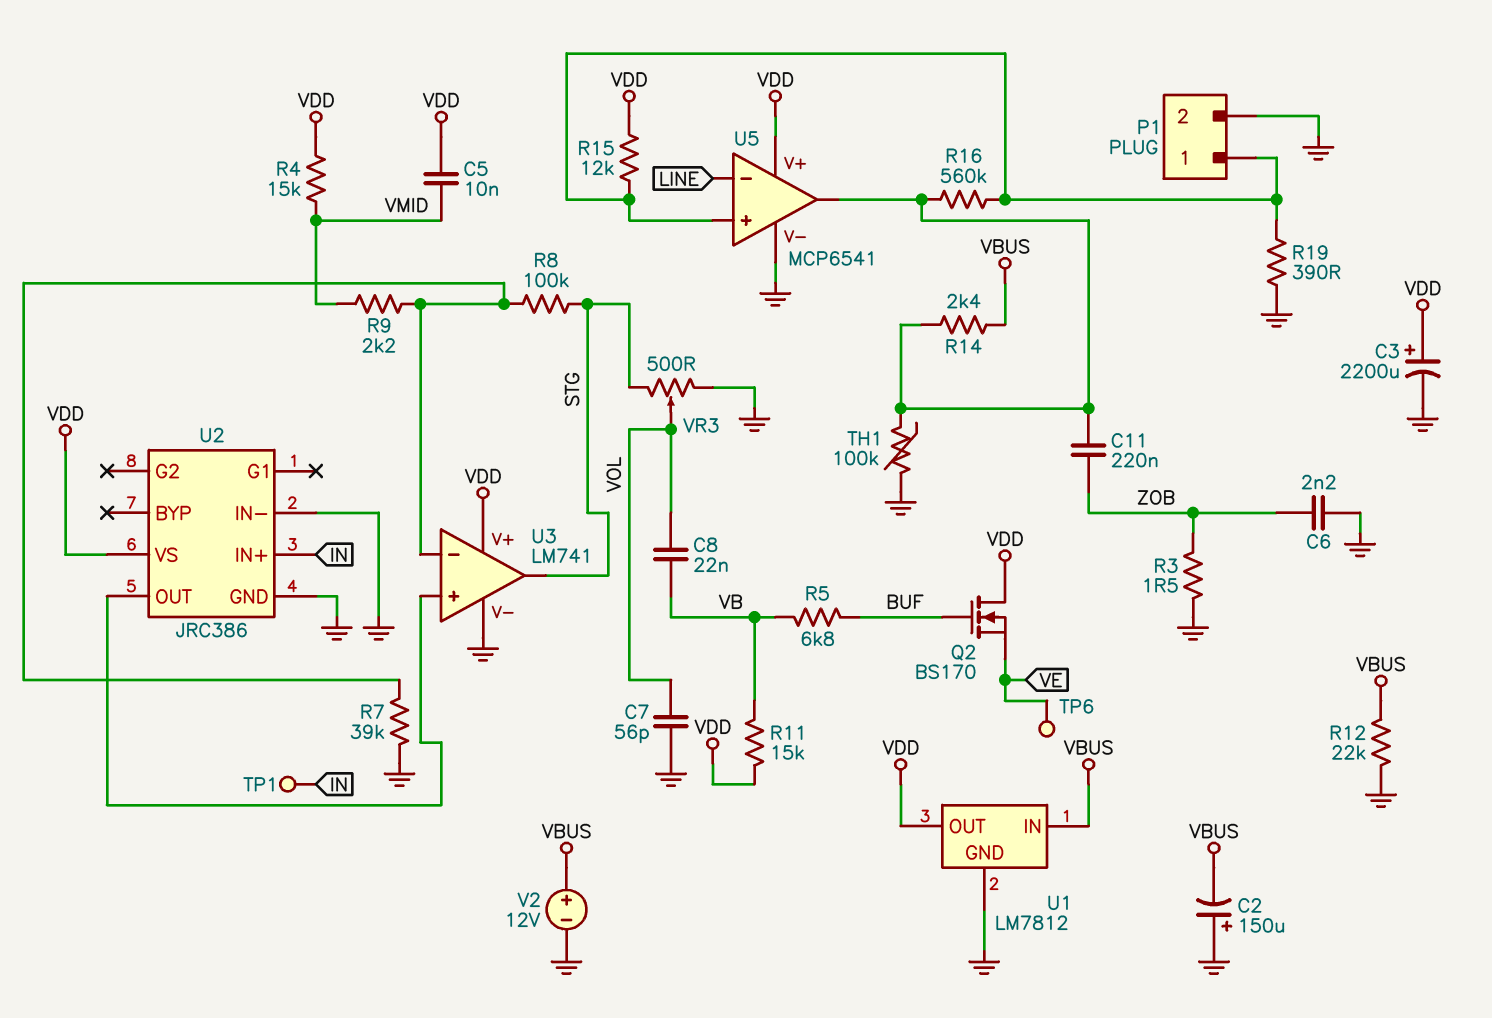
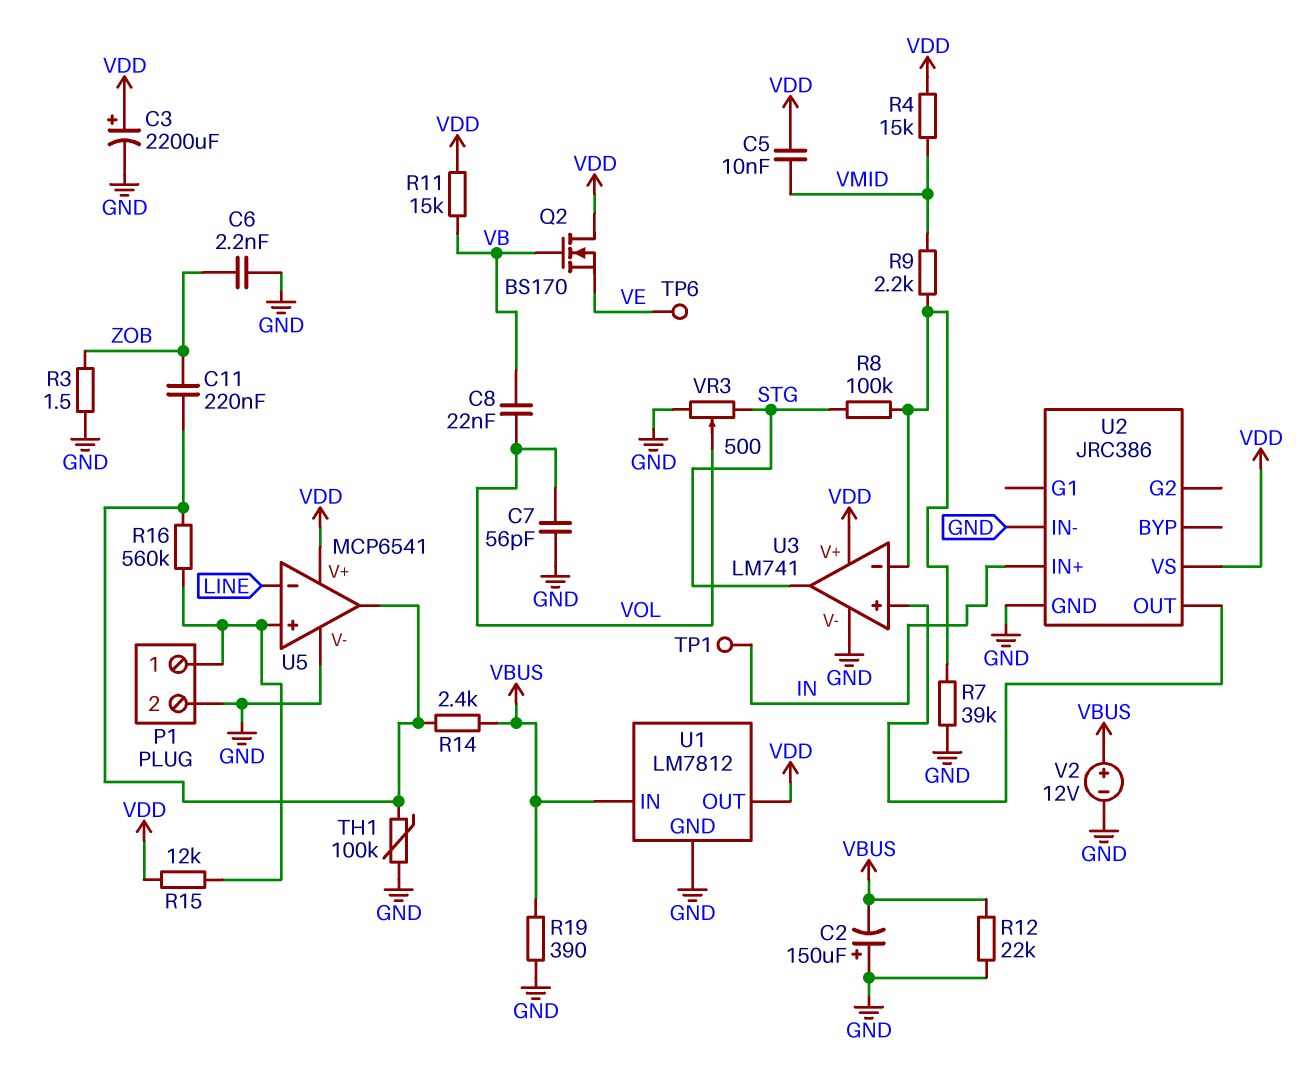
Q2: NMOS BS170 (G BUF, D VDD, S VE) -> NMOS BS170 (G VB, D VDD, S VE)
R5: 6.8k (BUF, VB) -> none
R19: 390 (GND, P1/1) -> 390 (GND, VBUS)

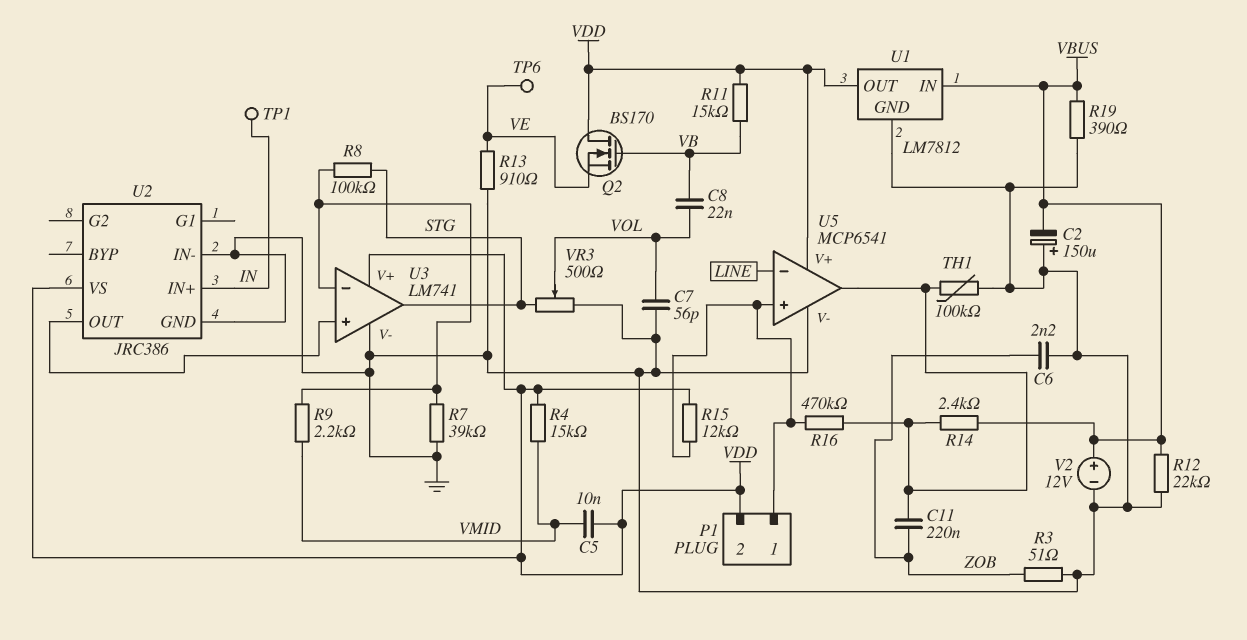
C3: 2200uF (plus VDD, minus GND) -> none
P1 pin 2: GND -> VDD
R3: 1.5 (GND, ZOB) -> 51 (GND, ZOB)
R13: none -> 910 (GND, VE)
R16: 560k (P1/1, U5/out) -> 470k (P1/1, U5/out)

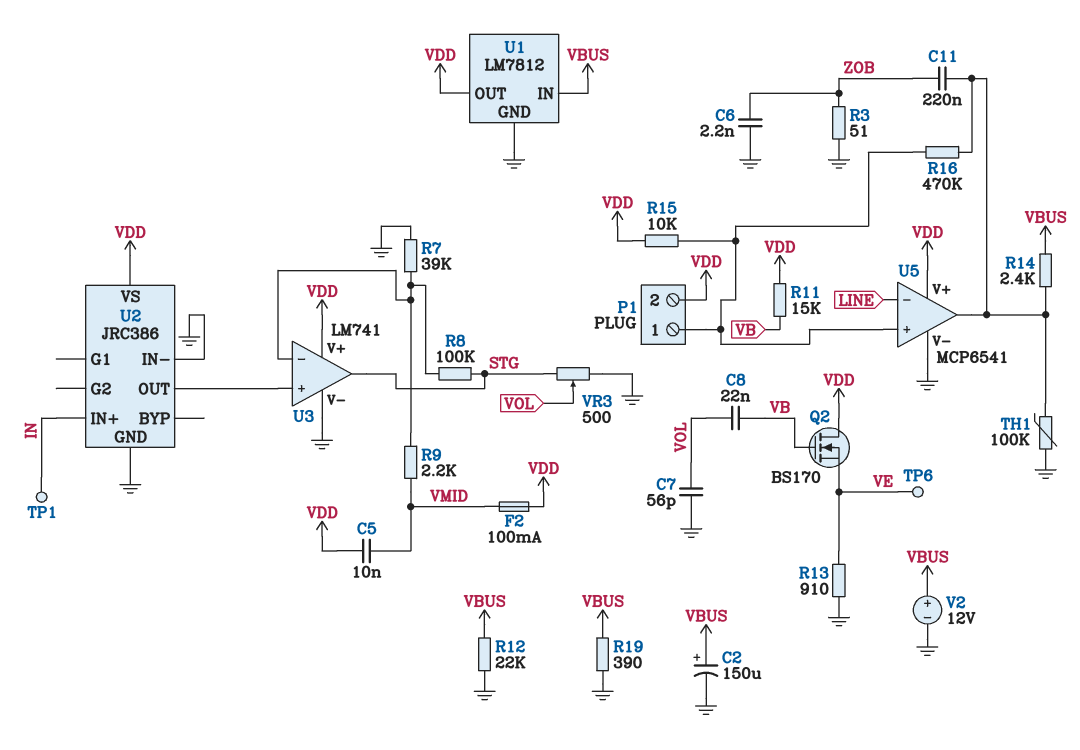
C2: 150uF (plus GND, minus VBUS) -> 150uF (plus VBUS, minus GND)
F2: none -> 100mA (VDD, VMID)
R4: 15k (VDD, VMID) -> none
R15: 12k (P1/1, VDD) -> 10k (P1/1, VDD)

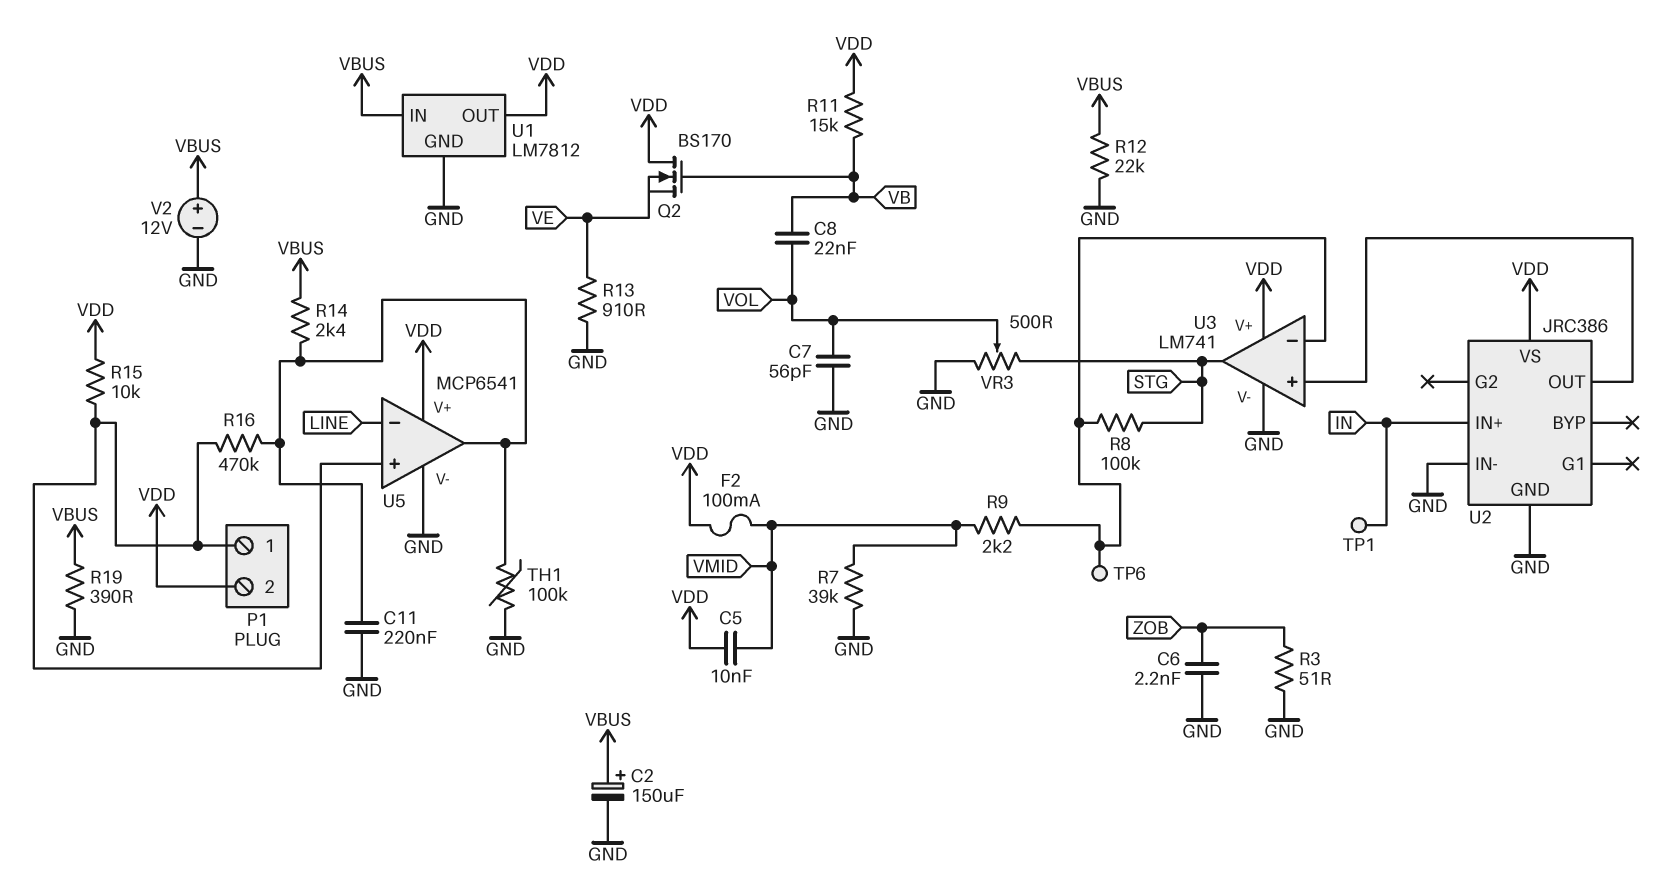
C11: 220nF (U5/out, ZOB) -> 220nF (GND, U5/out)
R7: 39k (GND, U3/in-) -> 39k (GND, VMID)
TP6: test point (VE) -> test point (U3/in-)

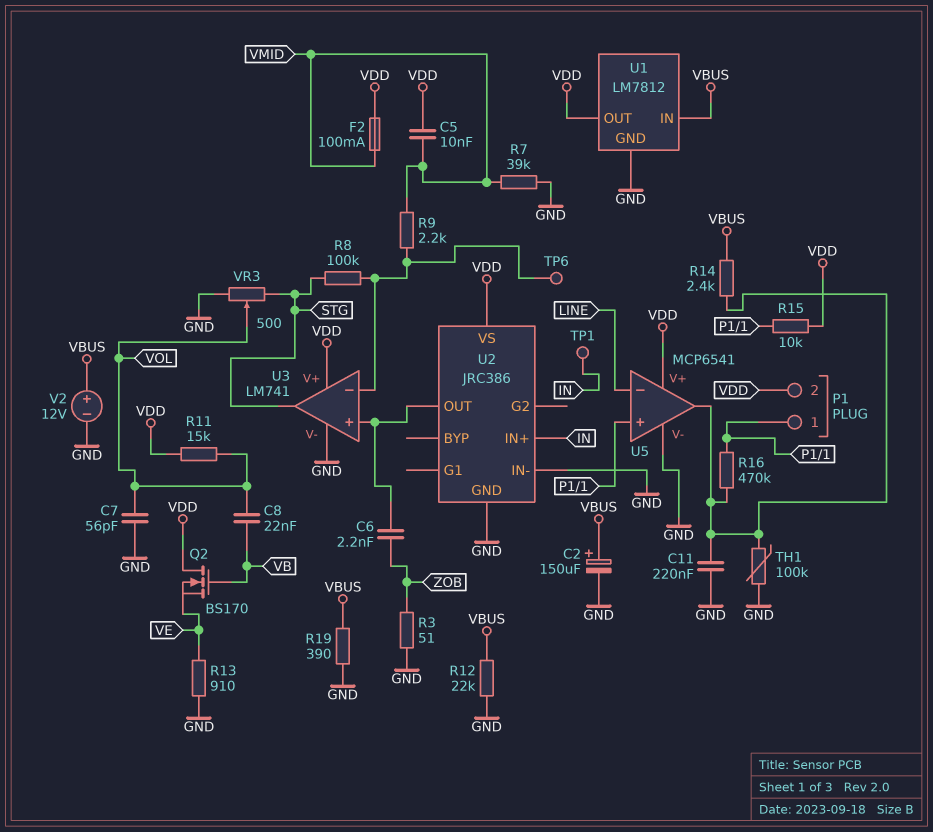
C6: 2.2nF (GND, ZOB) -> 2.2nF (U2/OUT, ZOB)
R11: 15k (VB, VDD) -> 15k (VDD, VOL)

